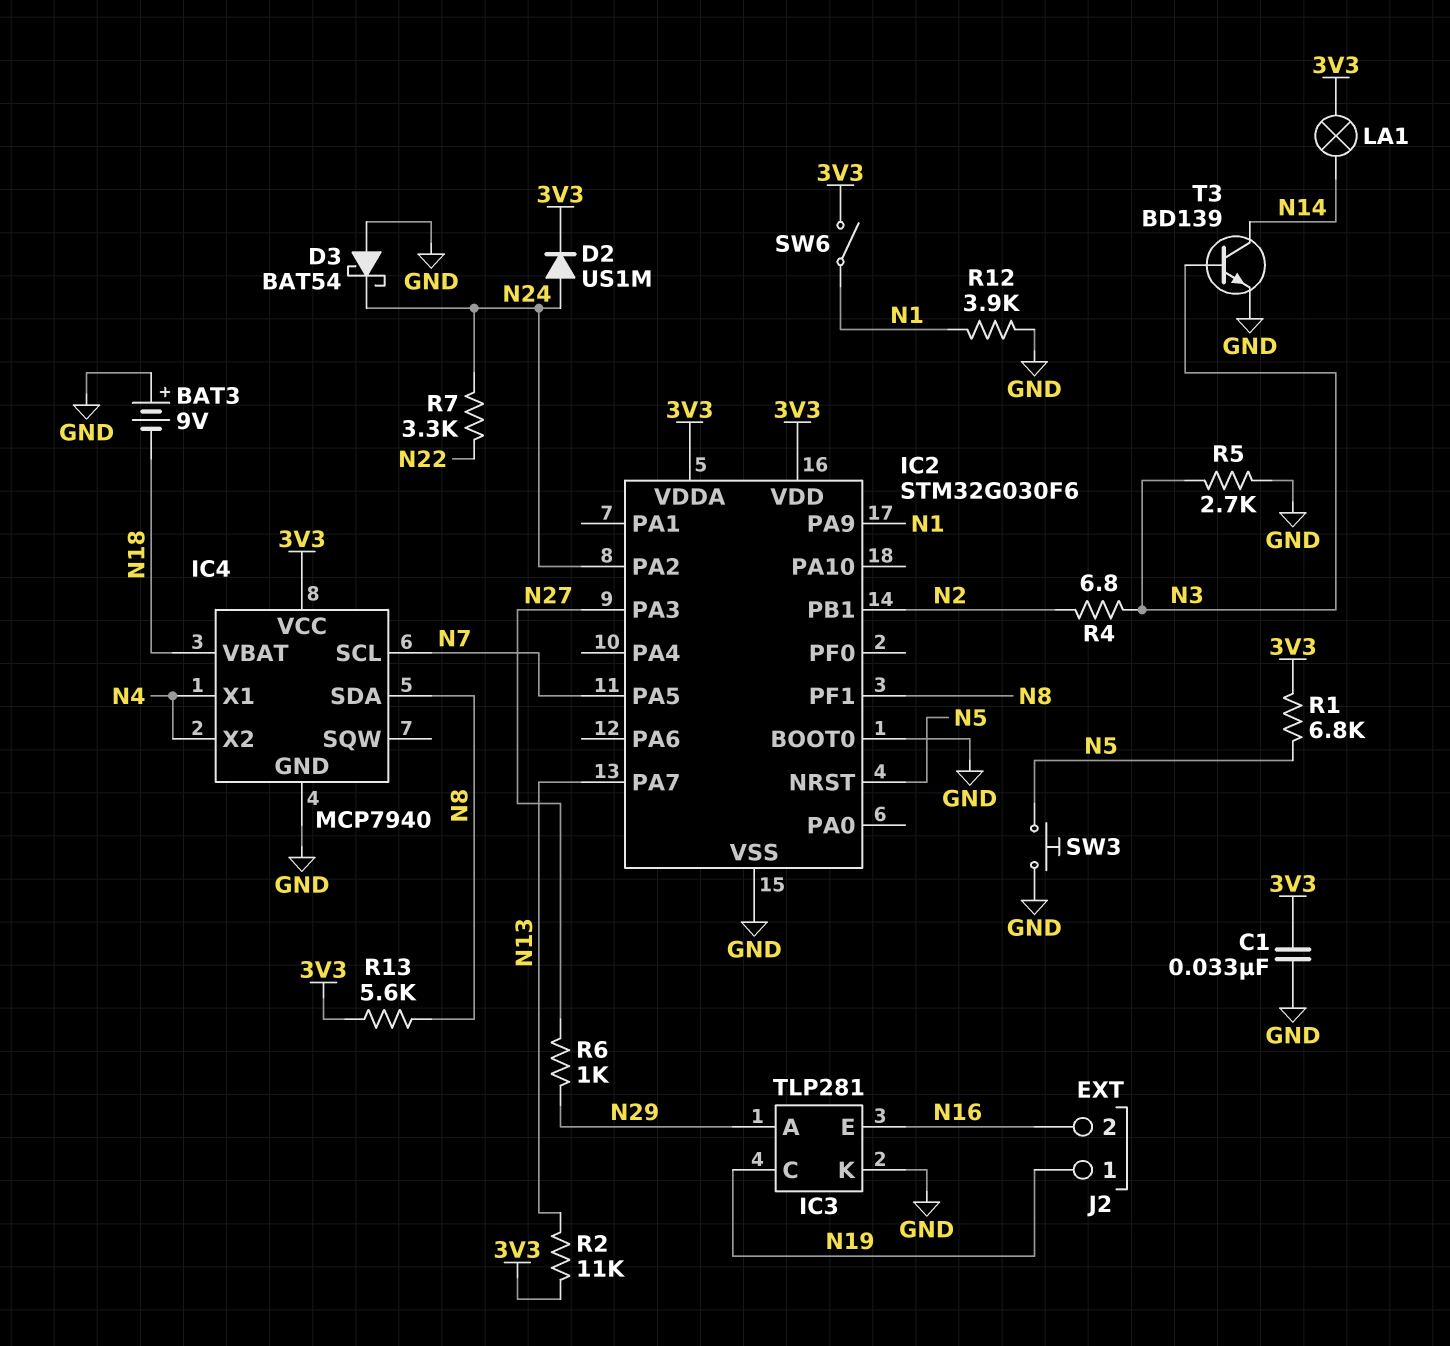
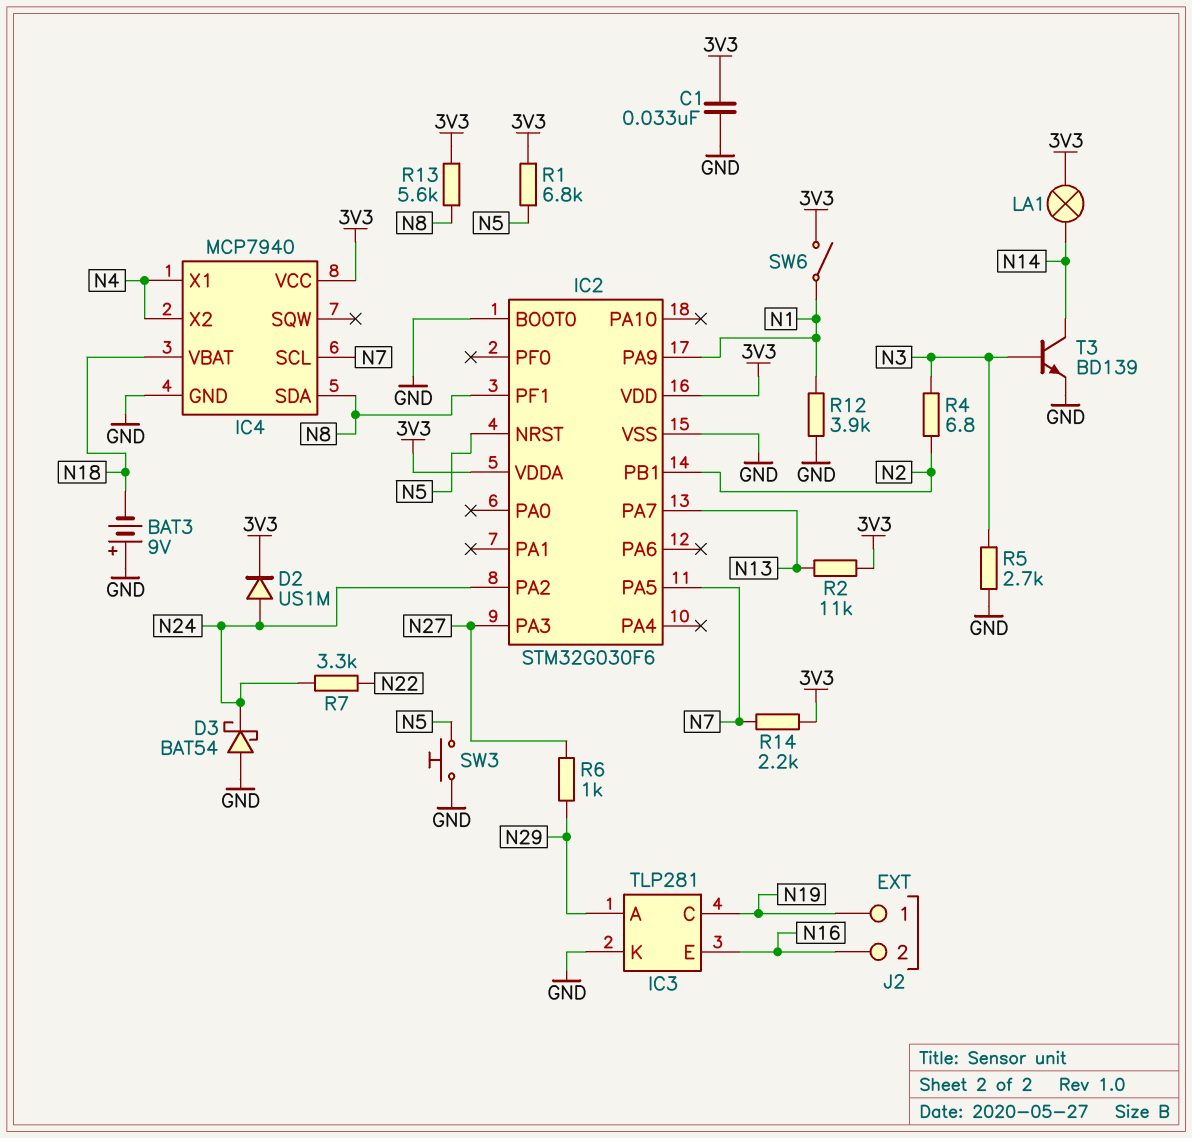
R14: none -> 2.2k (3V3, N7)

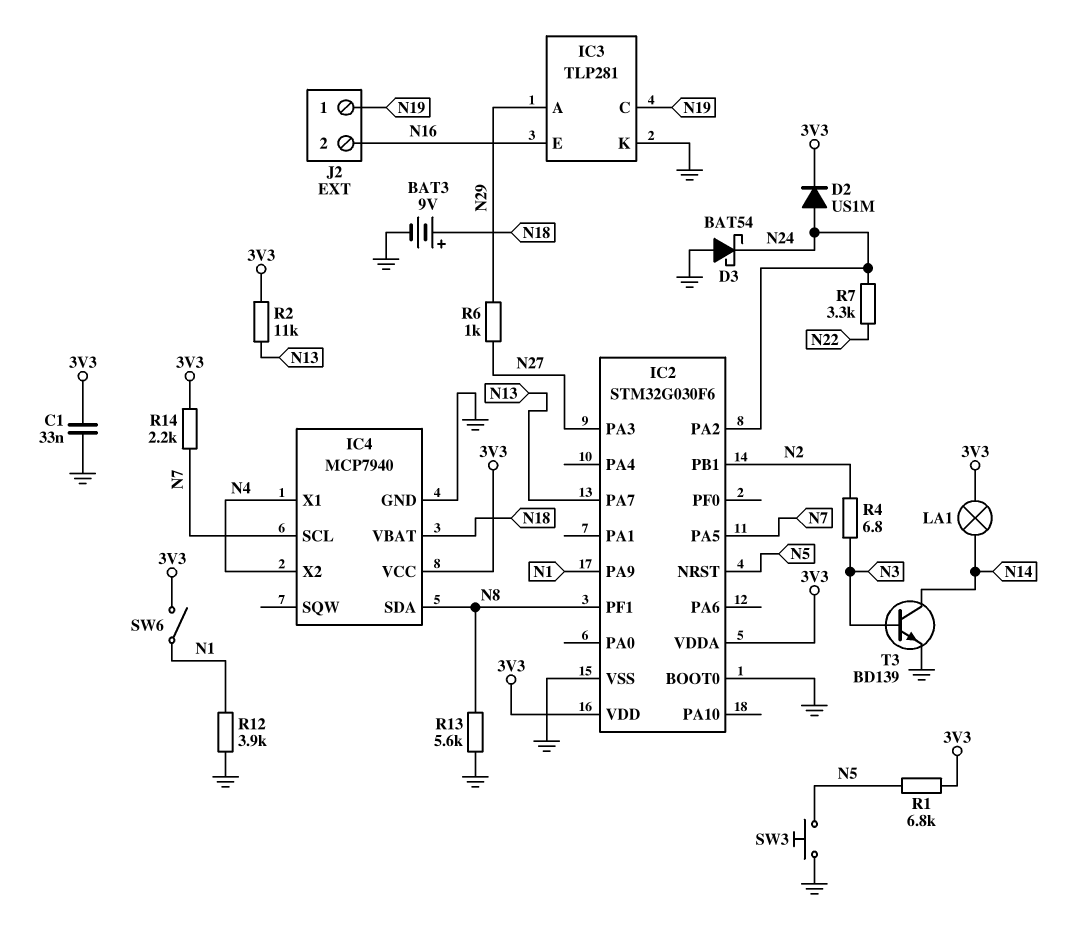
BAT3: 9V (plus GND, minus N18) -> 9V (plus N18, minus GND)
R5: 2.7k (GND, N3) -> none
R13: 5.6k (3V3, N8) -> 5.6k (GND, N8)

